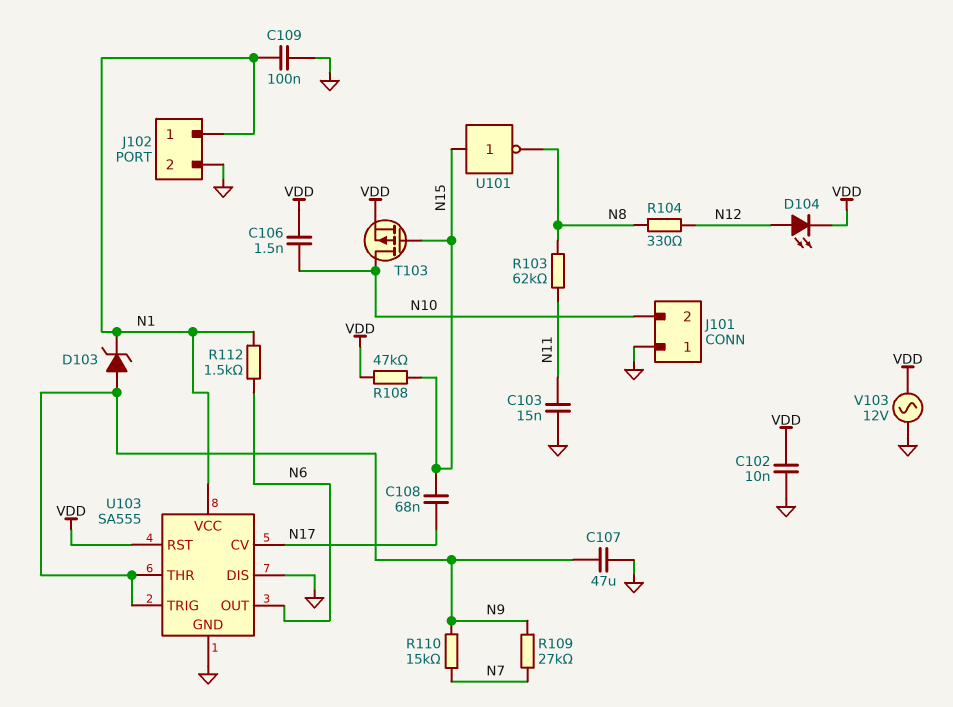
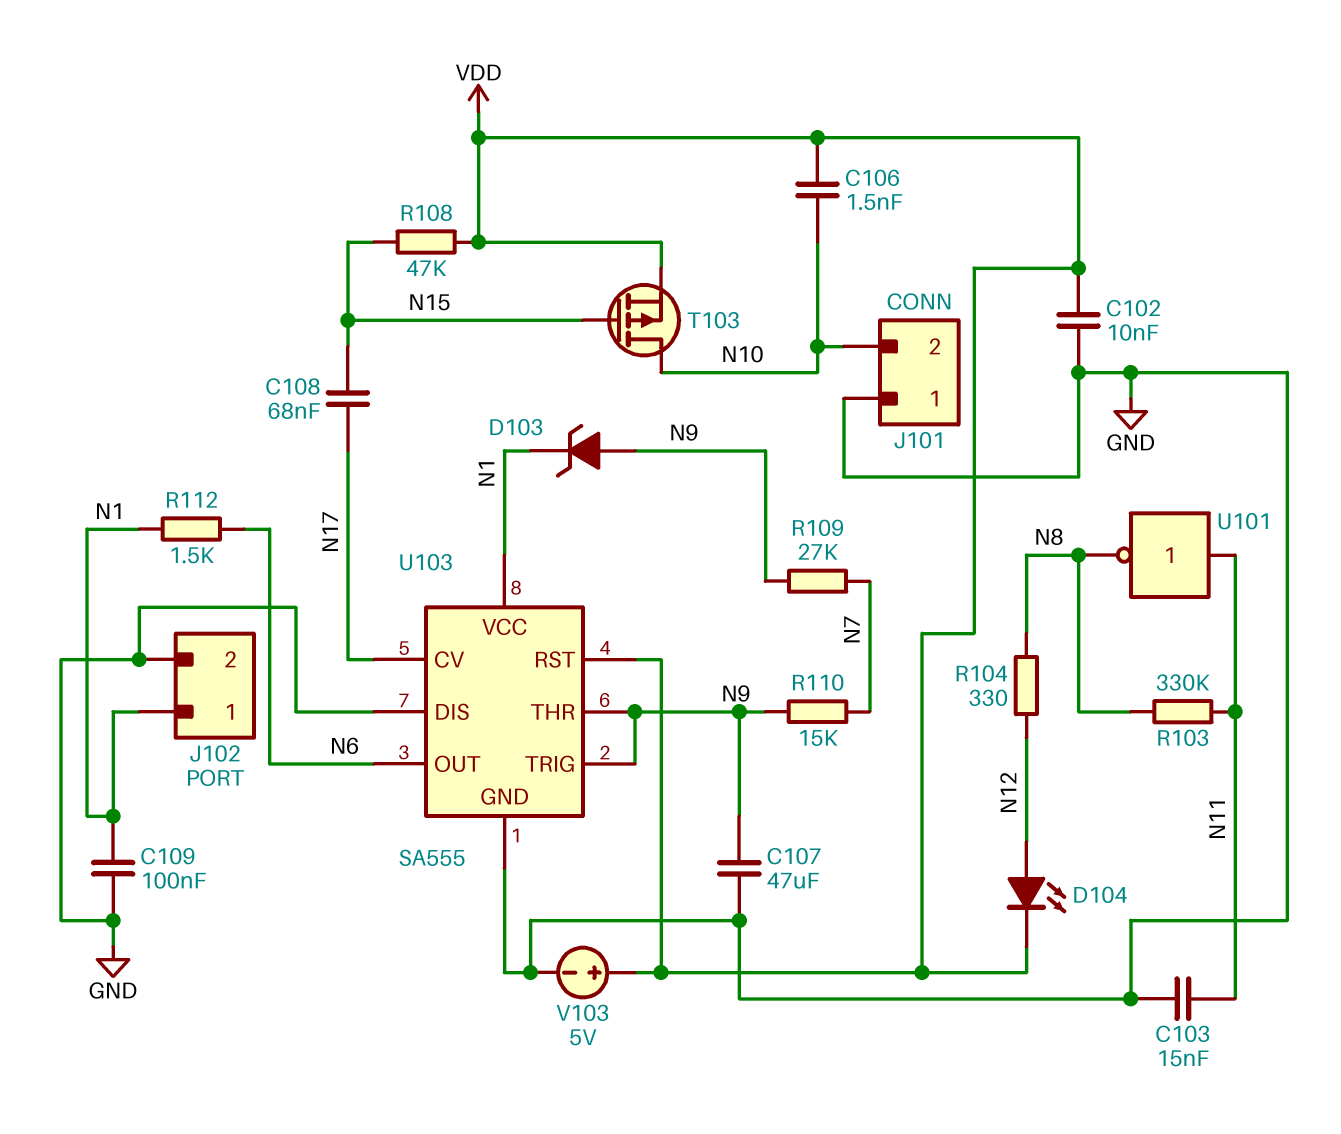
R103: 62k (N8, N11) -> 330k (N8, N11)
U101: NOT (in N15, out N8) -> NOT (in N11, out N8)
V103: AC 12V (GND, VDD) -> 5V (plus VDD, minus GND)

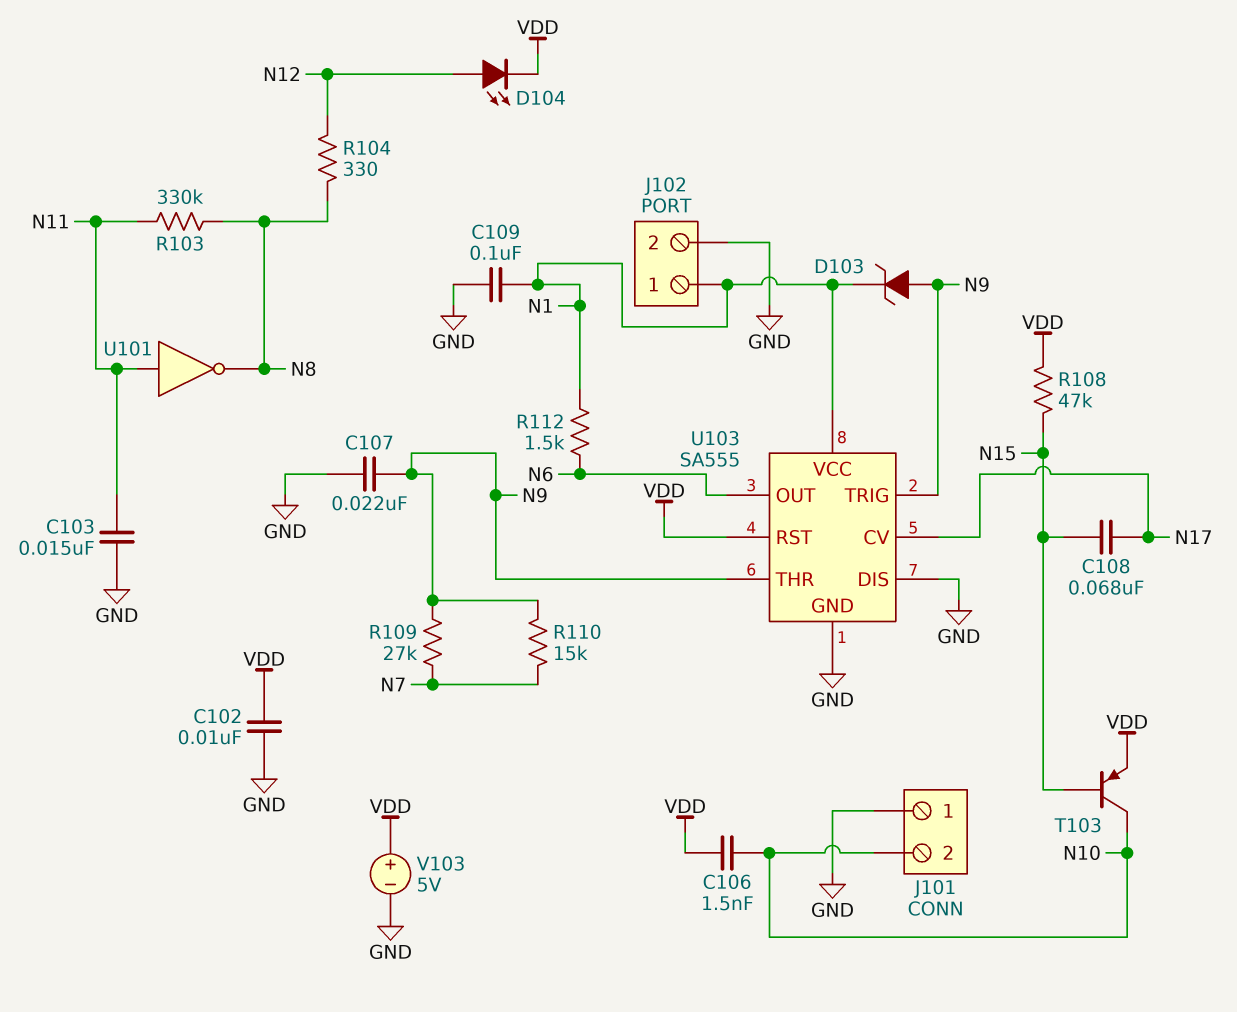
C107: 47uF (GND, N9) -> 22nF (GND, N9)
T103: PMOS (G N15, D N10, S VDD) -> PNP (B N15, C N10, E VDD)

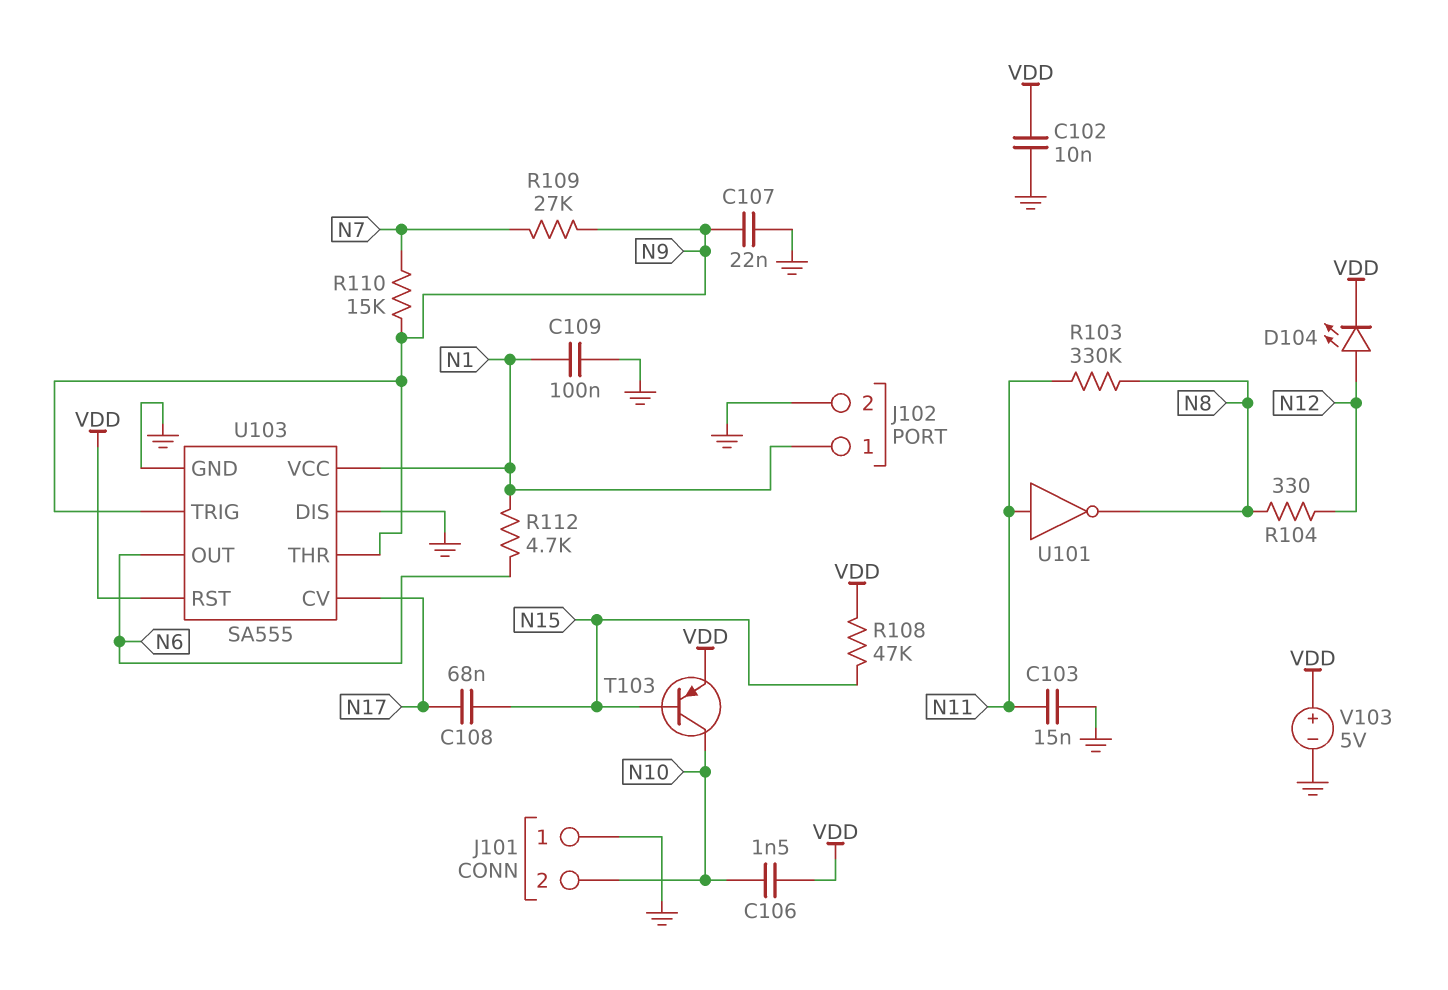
D103: zener (A N9, K N1) -> none
R112: 1.5k (N1, N6) -> 4.7k (N1, N6)

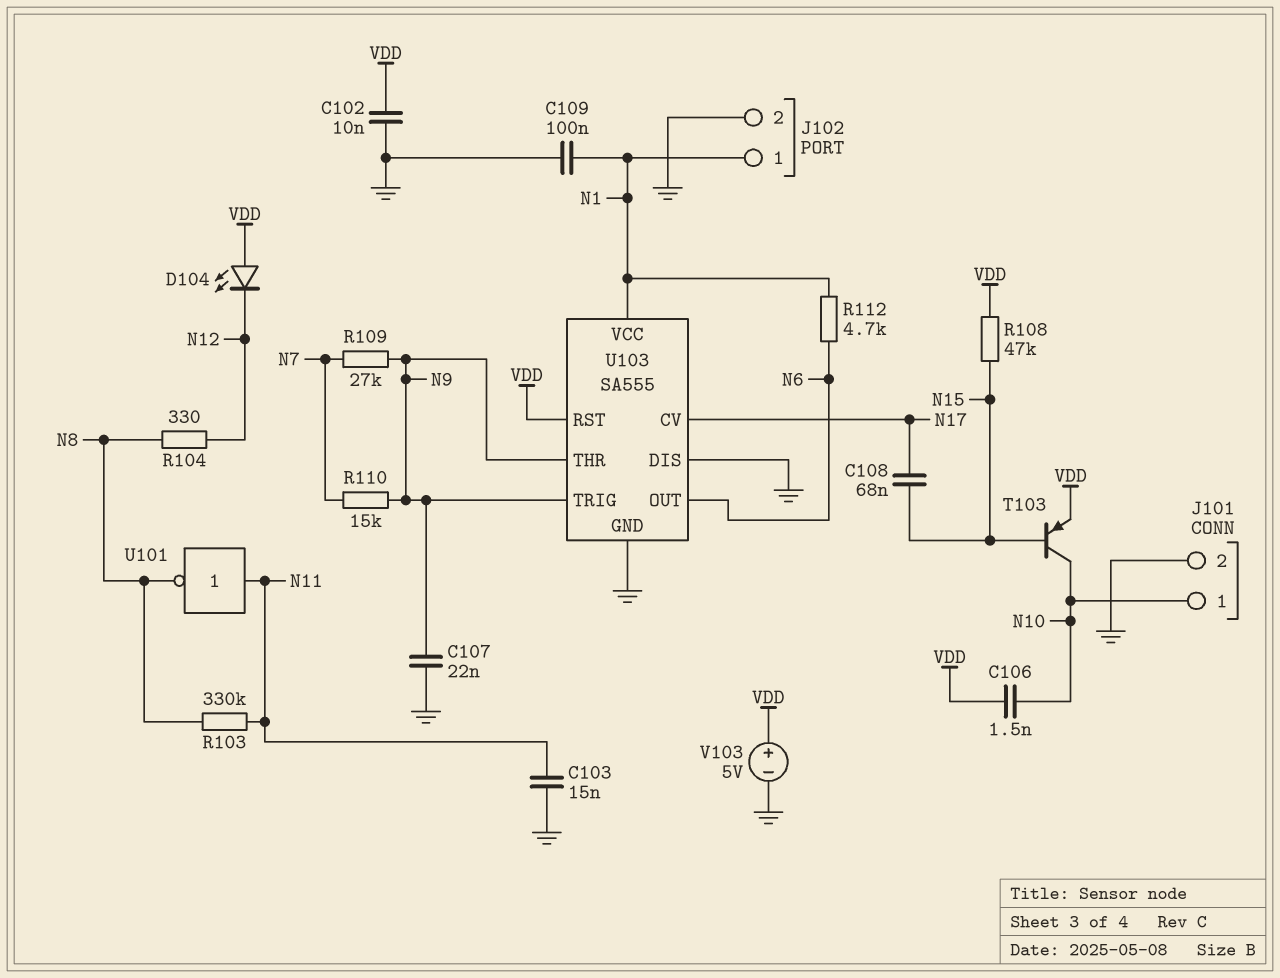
D104: LED (A N12, K VDD) -> LED (A VDD, K N12)
J101 pin 1: GND -> N10
J101 pin 2: N10 -> GND

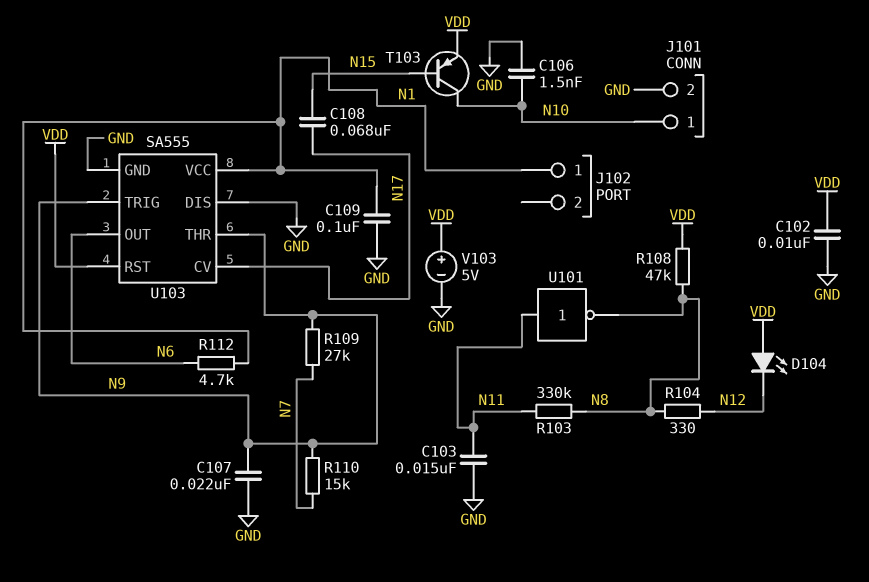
C106: 1.5nF (N10, VDD) -> 1.5nF (GND, N10)
J102 pin 2: GND -> none
R108: 47k (N15, VDD) -> 47k (N8, VDD)

